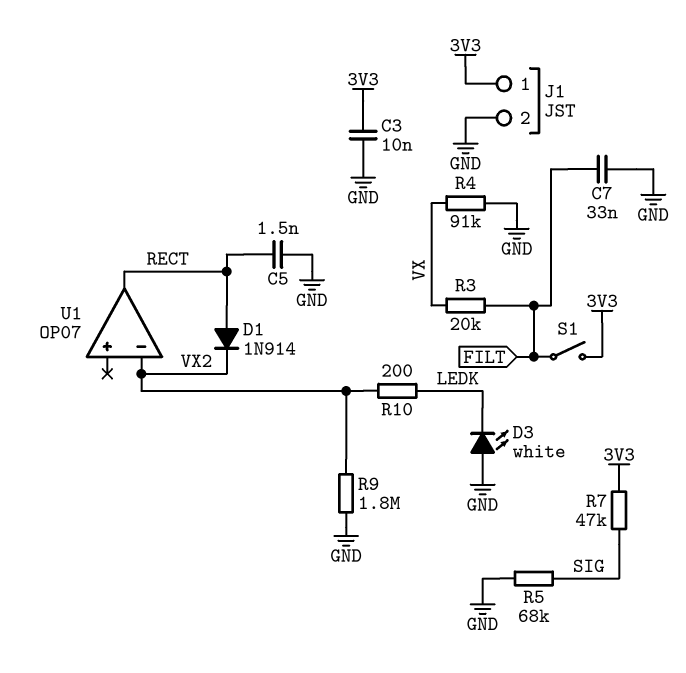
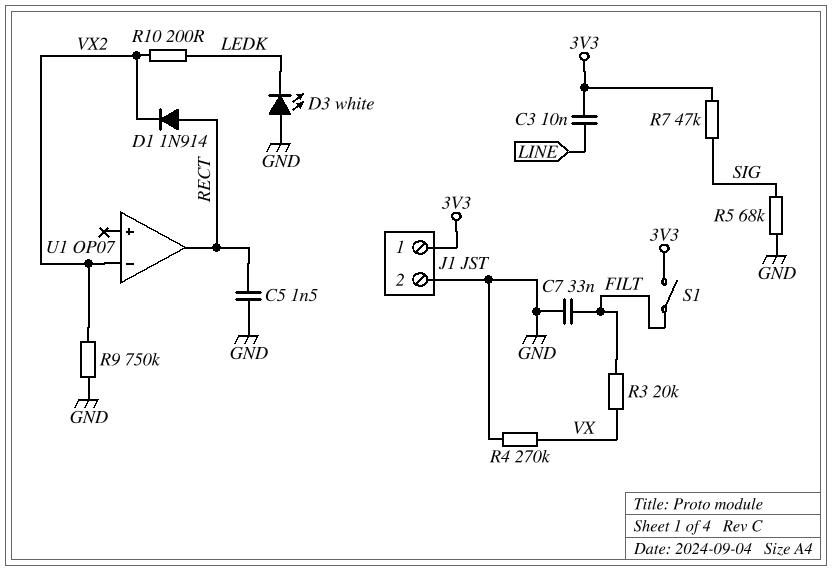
C3: 10nF (3V3, GND) -> 10nF (3V3, LINE)
R4: 91k (GND, VX) -> 270k (GND, VX)
R9: 1.8M (GND, VX2) -> 750k (GND, VX2)

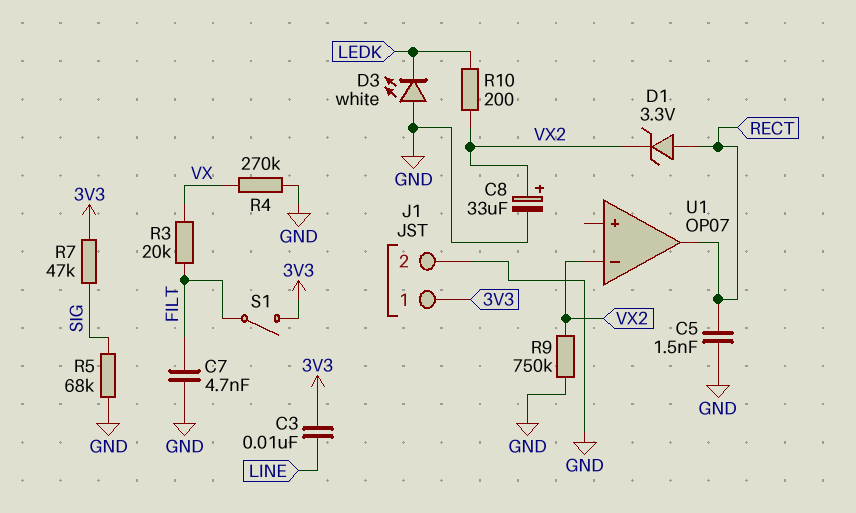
C7: 33nF (FILT, GND) -> 4.7nF (FILT, GND)
C8: none -> 33uF (plus VX2, minus GND)
D1: diode 1N914 (A RECT, K VX2) -> zener 3.3V (A RECT, K VX2)

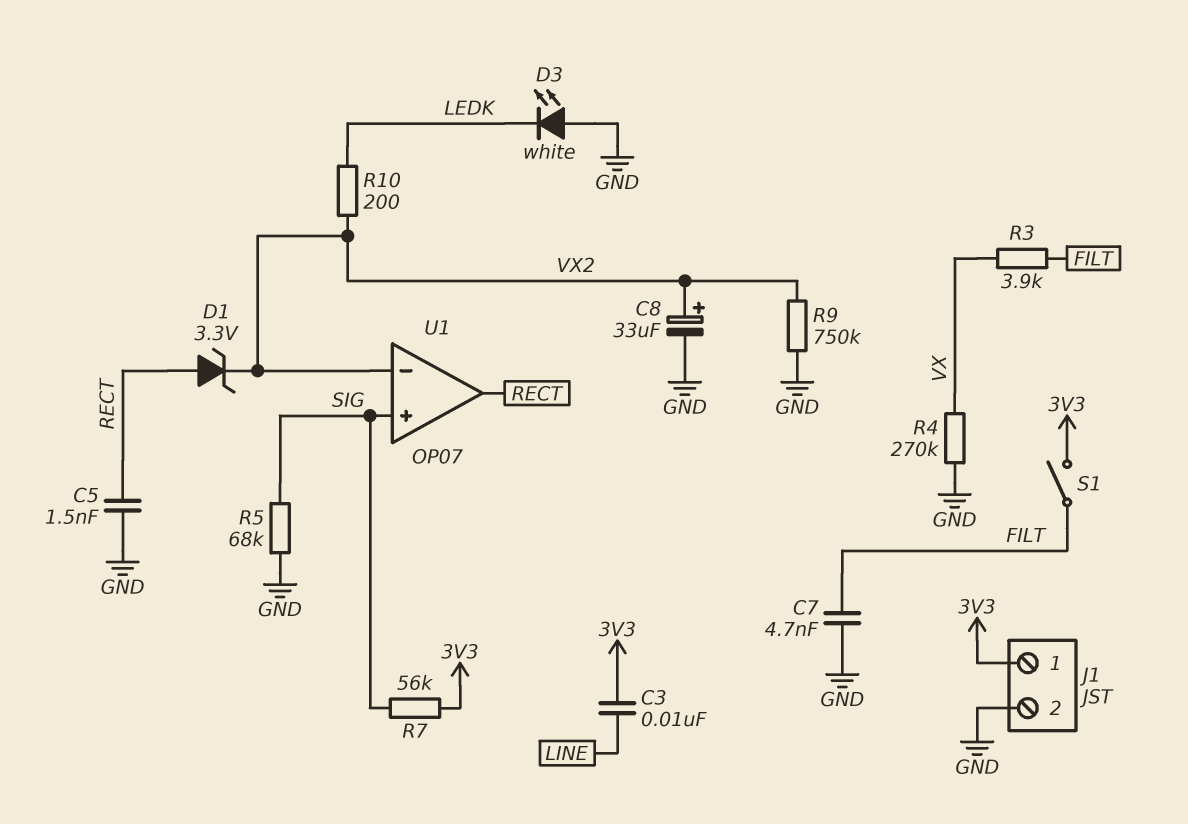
R3: 20k (FILT, VX) -> 3.9k (FILT, VX)
R7: 47k (3V3, SIG) -> 56k (3V3, SIG)
U1 pin in+: none -> SIG

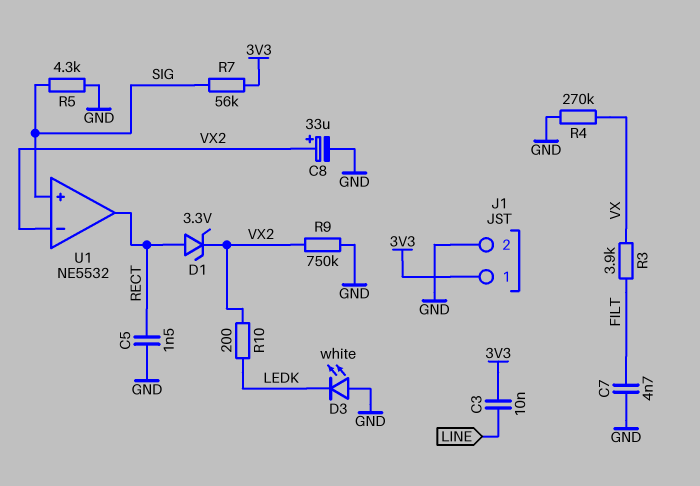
R5: 68k (GND, SIG) -> 4.3k (GND, SIG)
S1: switch (3V3, FILT) -> none
U1: OP07 -> NE5532

